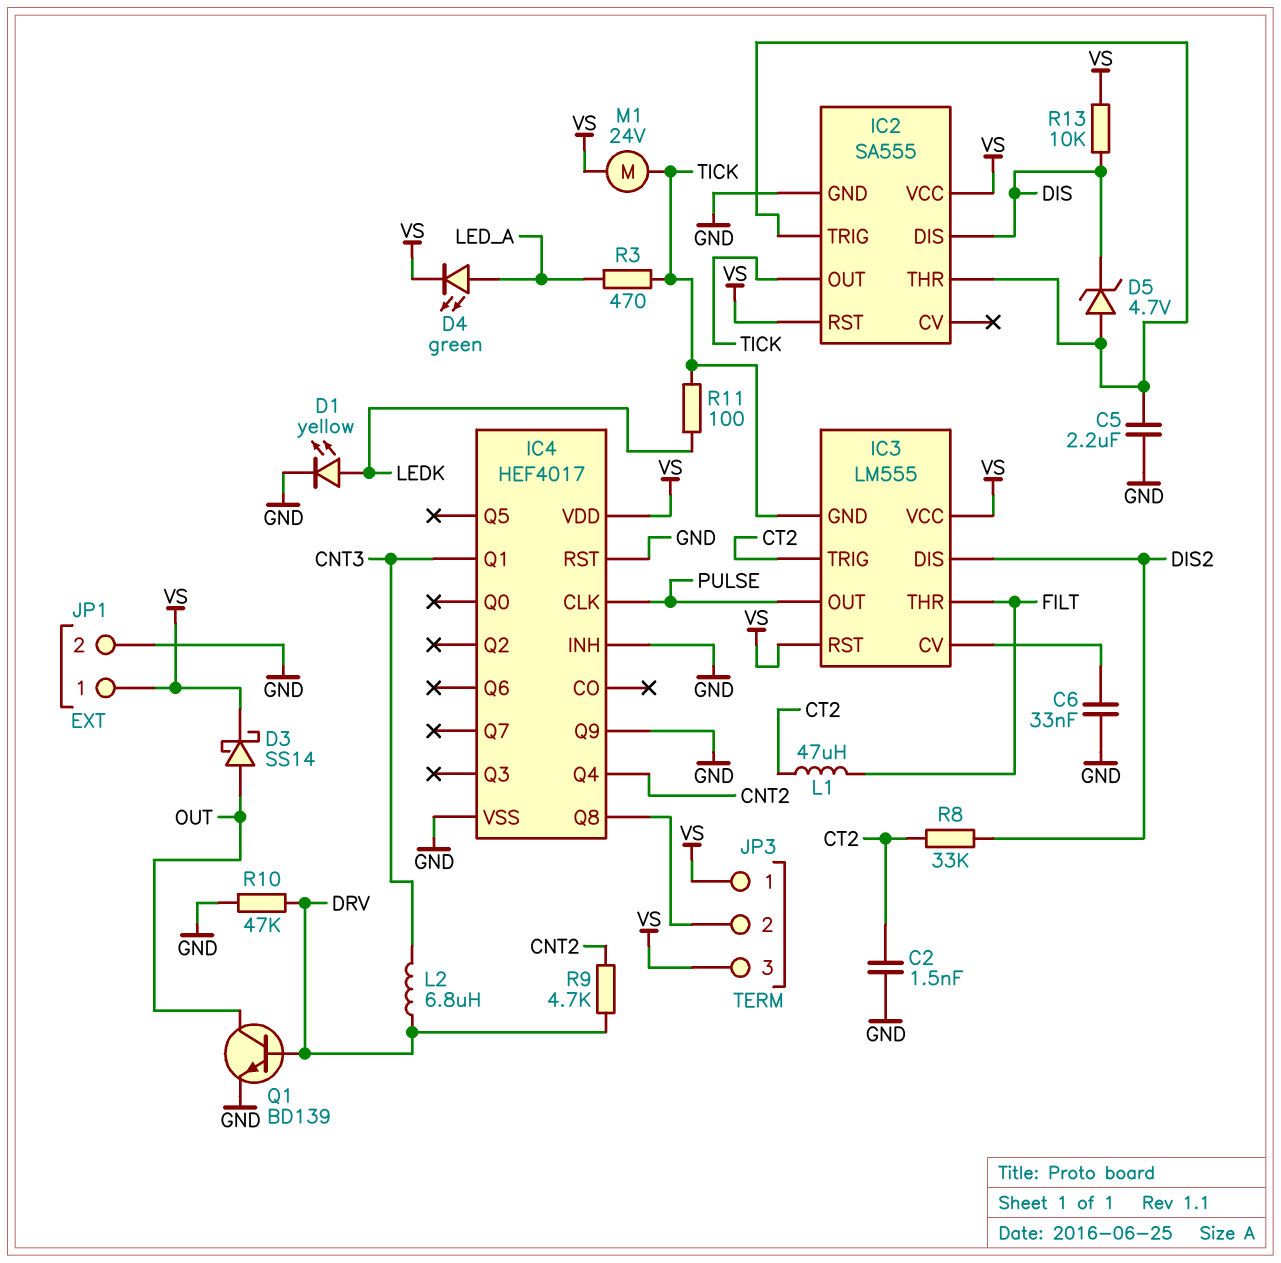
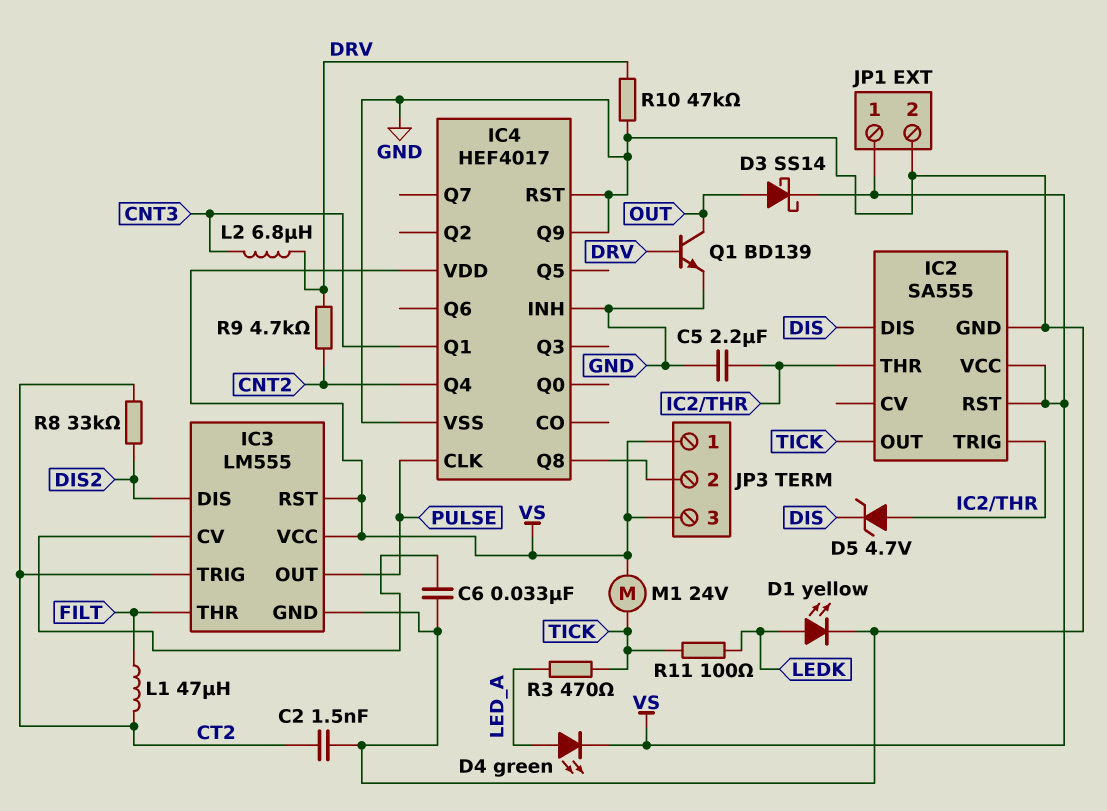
IC3 pin GND: TICK -> GND
R13: 10k (DIS, VS) -> none

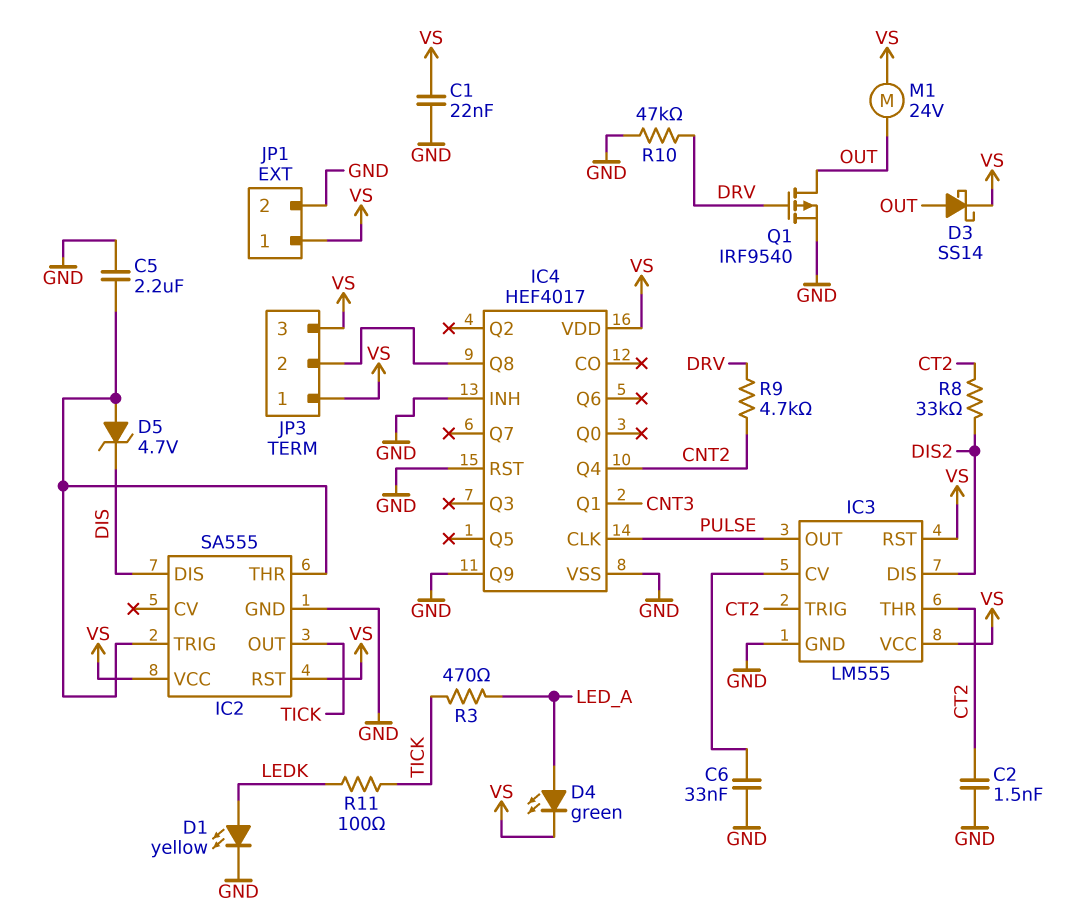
C1: none -> 22nF (GND, VS)
IC3 pin THR: FILT -> CT2
L1: 47uH (CT2, FILT) -> none
L2: 6.8uH (CNT3, DRV) -> none
M1: motor 24V (TICK, VS) -> motor 24V (OUT, VS)
Q1: NPN BD139 (B DRV, C OUT, E GND) -> PMOS IRF9540 (G DRV, D OUT, S GND)

